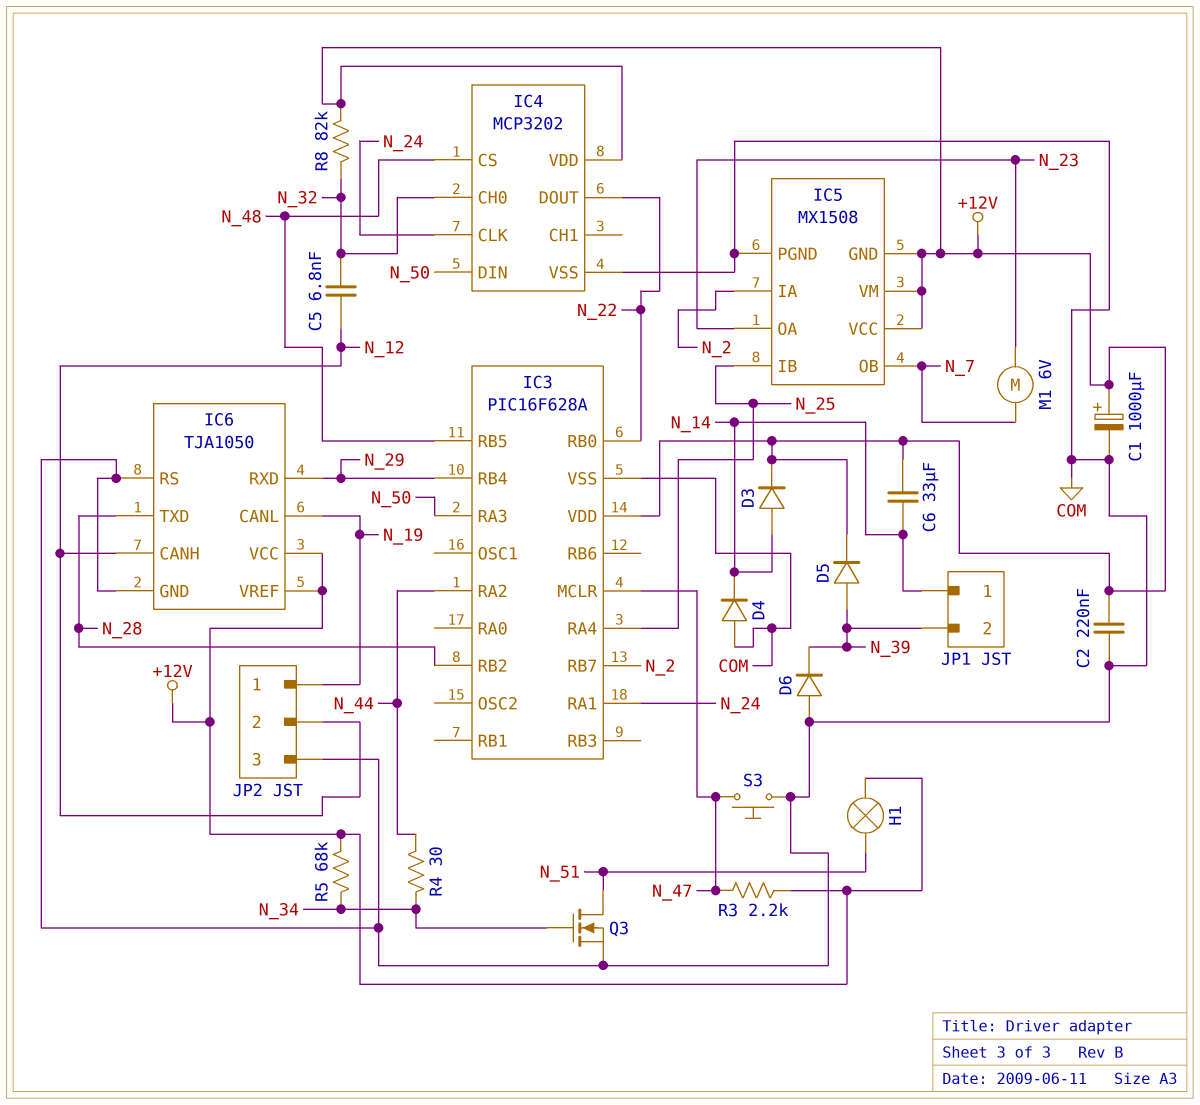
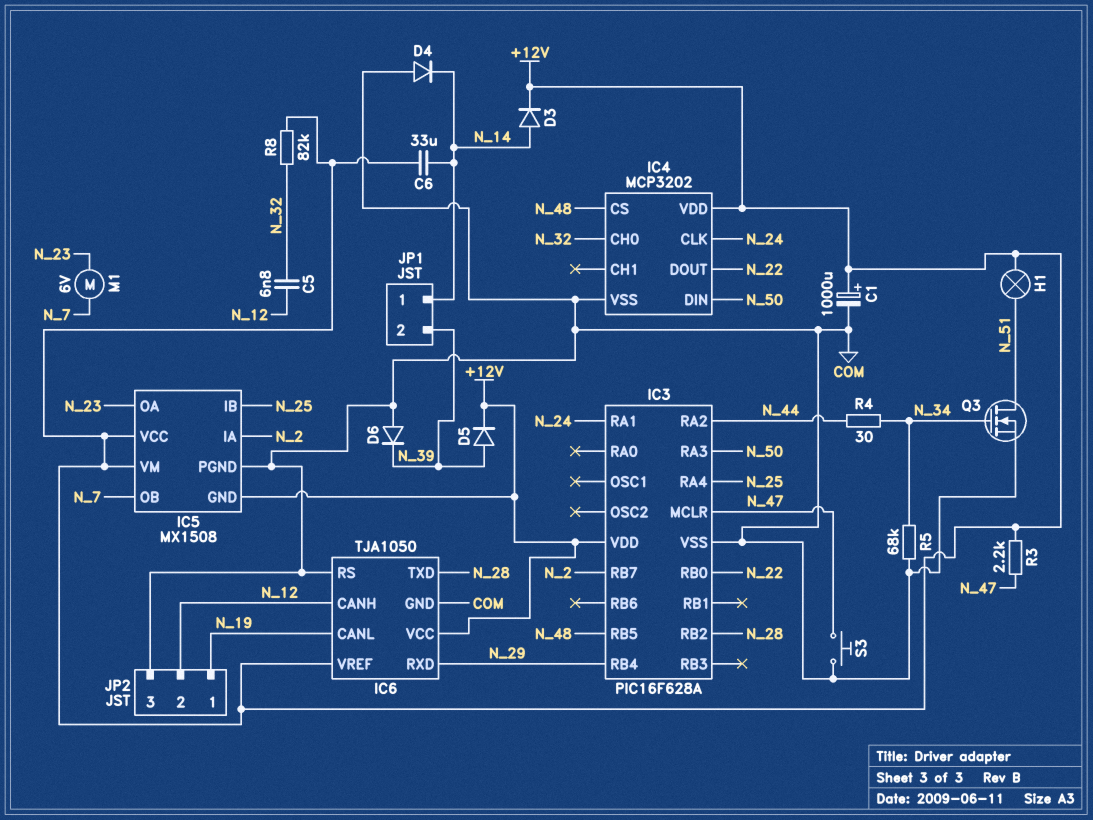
C2: 220nF (+12V, COM) -> none
R5: 68k (+12V, N_34) -> 68k (COM, N_34)

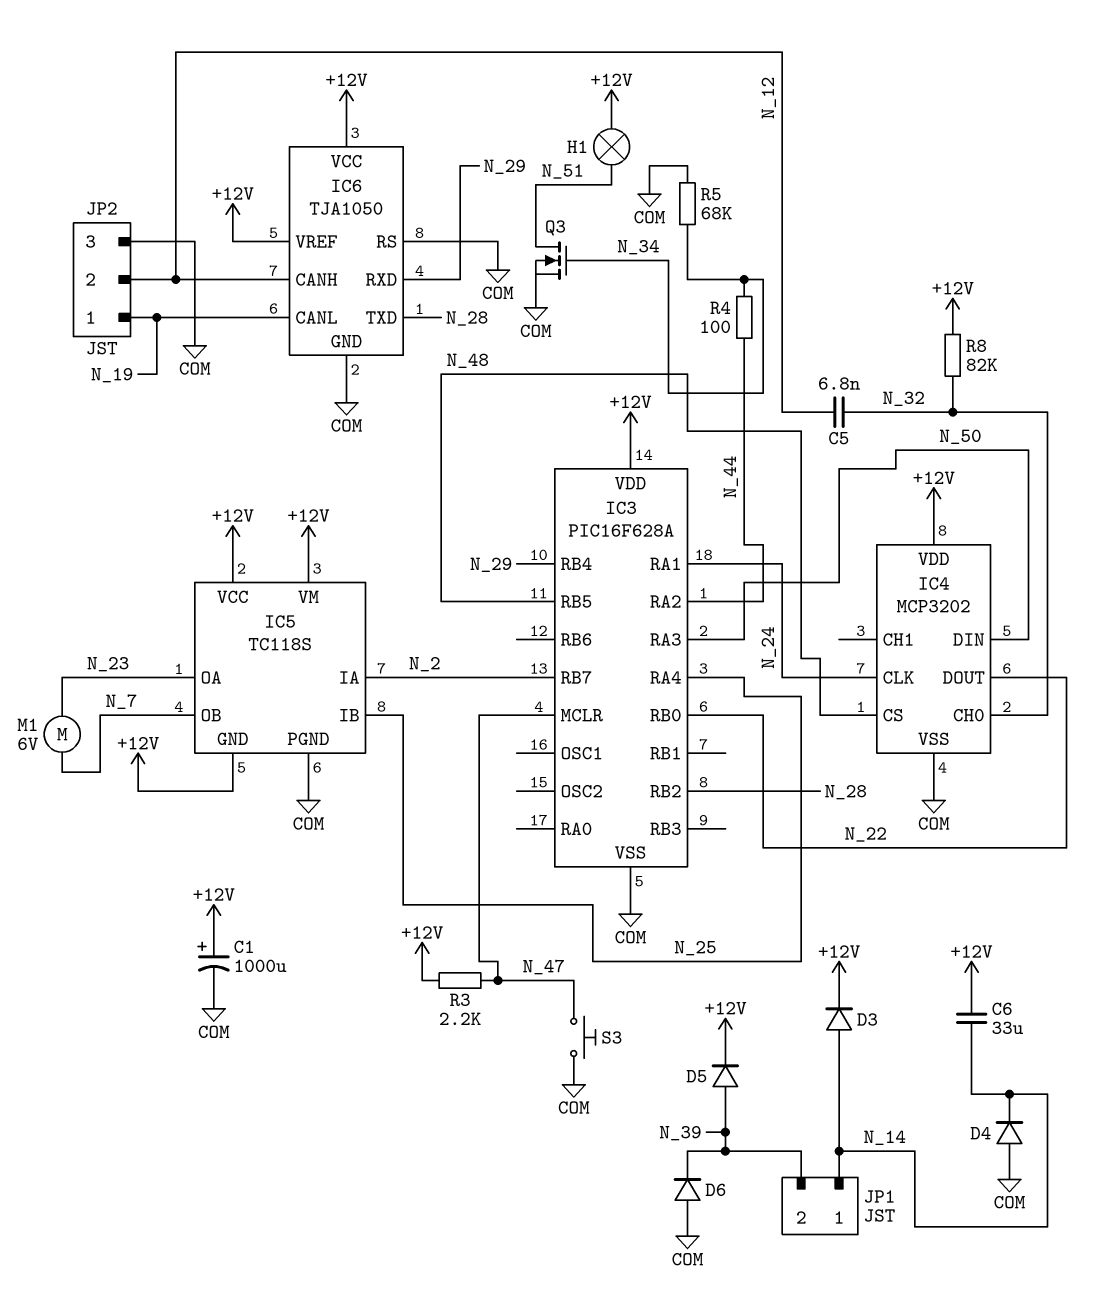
IC5: MX1508 -> TC118S
R4: 30 (N_34, N_44) -> 100 (N_34, N_44)

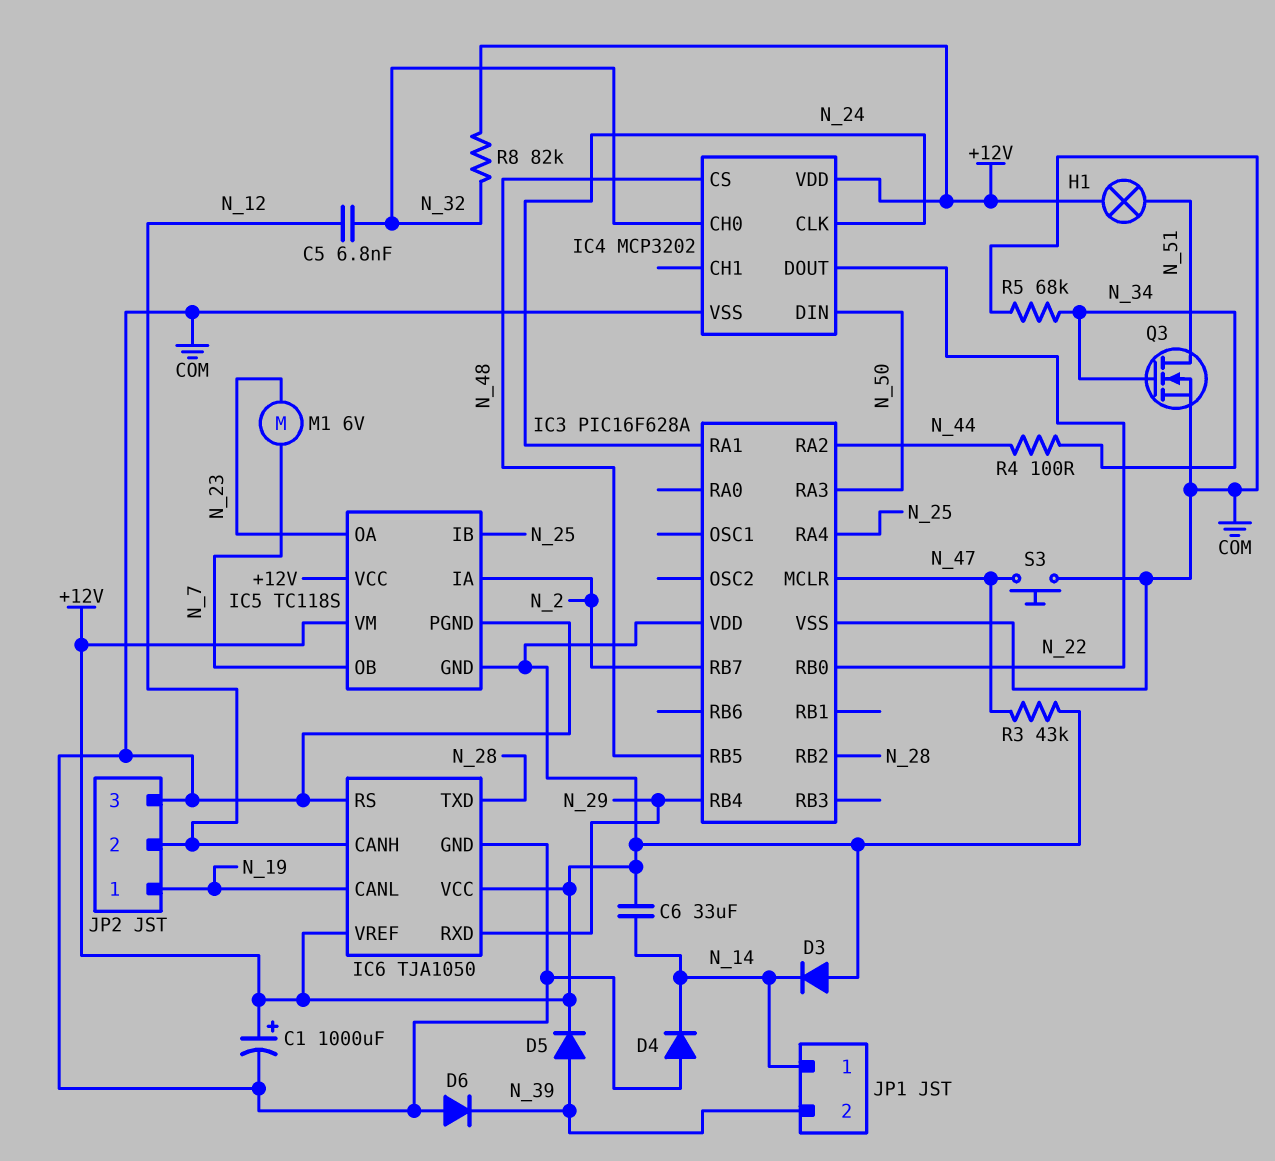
D3: diode (A N_14, K +12V) -> diode (A +12V, K N_14)
R3: 2.2k (+12V, N_47) -> 43k (+12V, N_47)

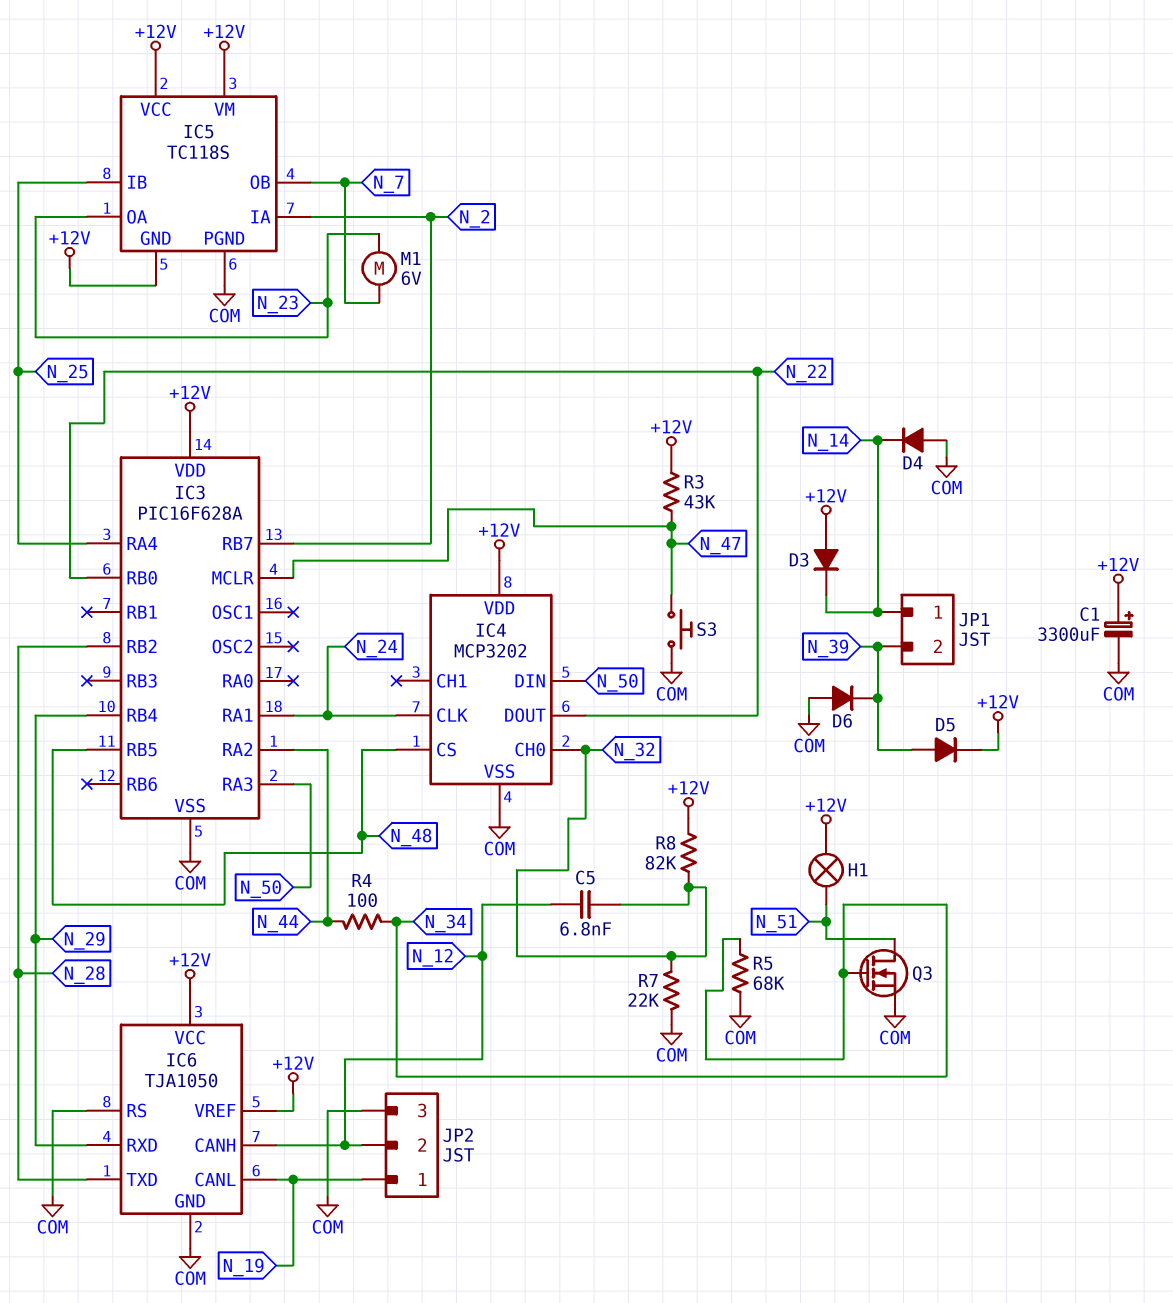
C1: 1000uF (plus +12V, minus COM) -> 3300uF (plus +12V, minus COM)
C6: 33uF (+12V, N_14) -> none
R7: none -> 22k (COM, N_32)

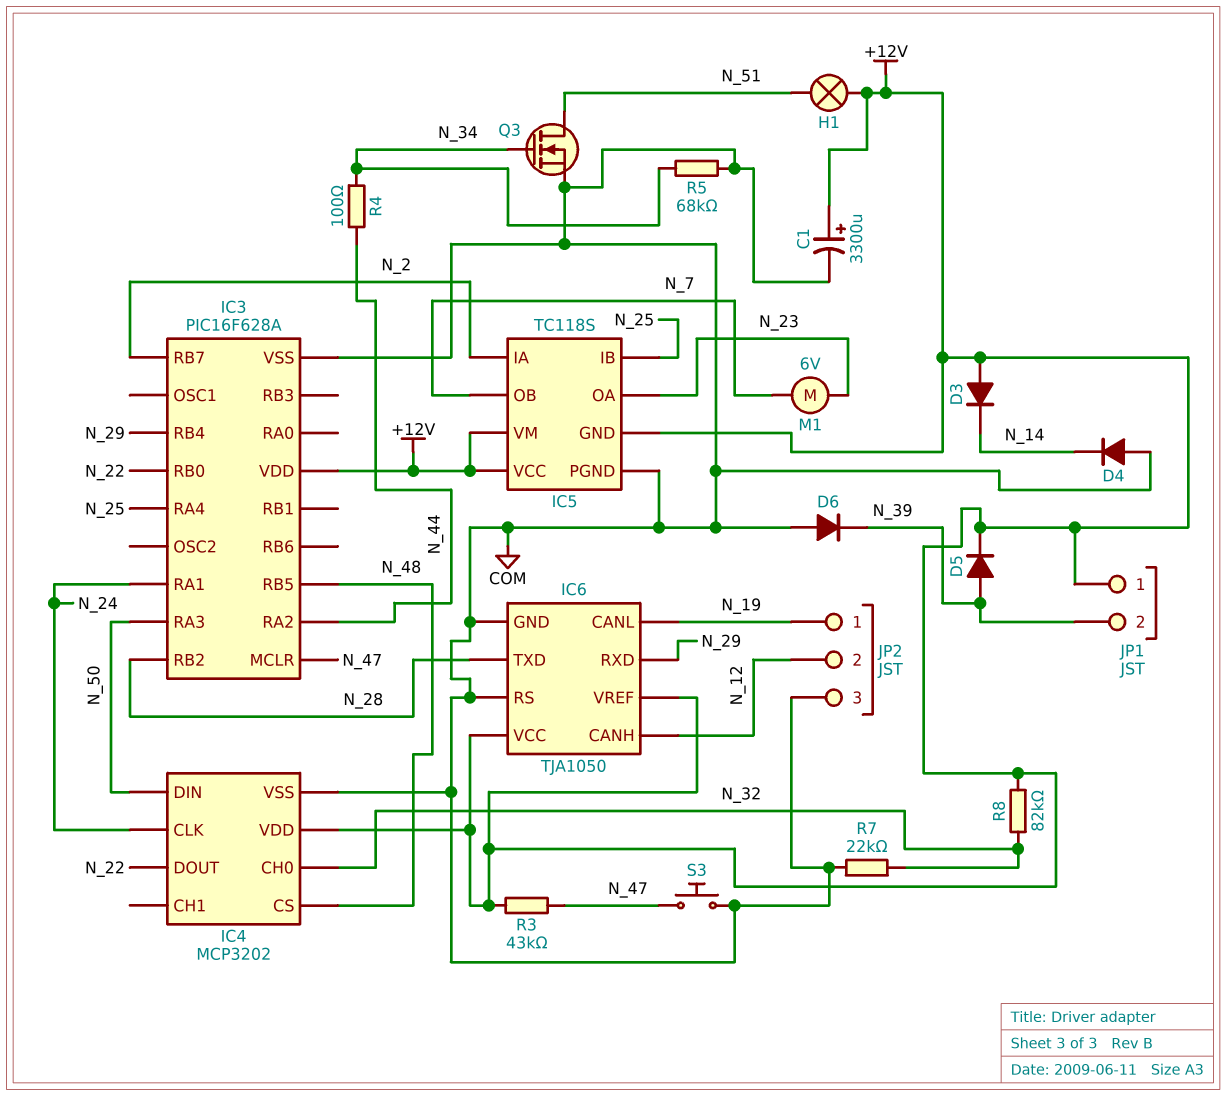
C5: 6.8nF (N_12, N_32) -> none
JP1 pin 1: N_14 -> +12V

